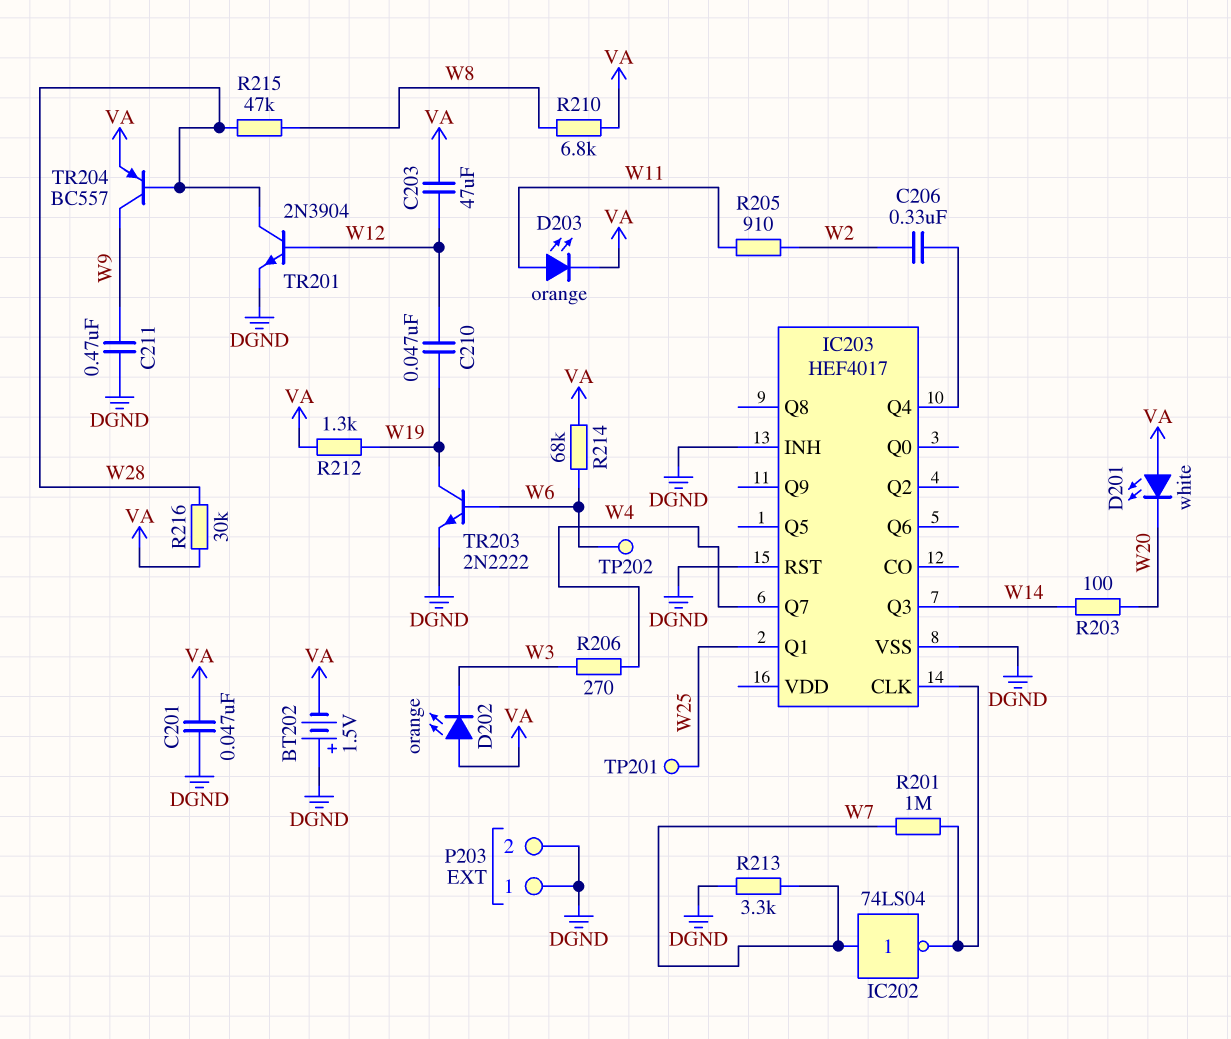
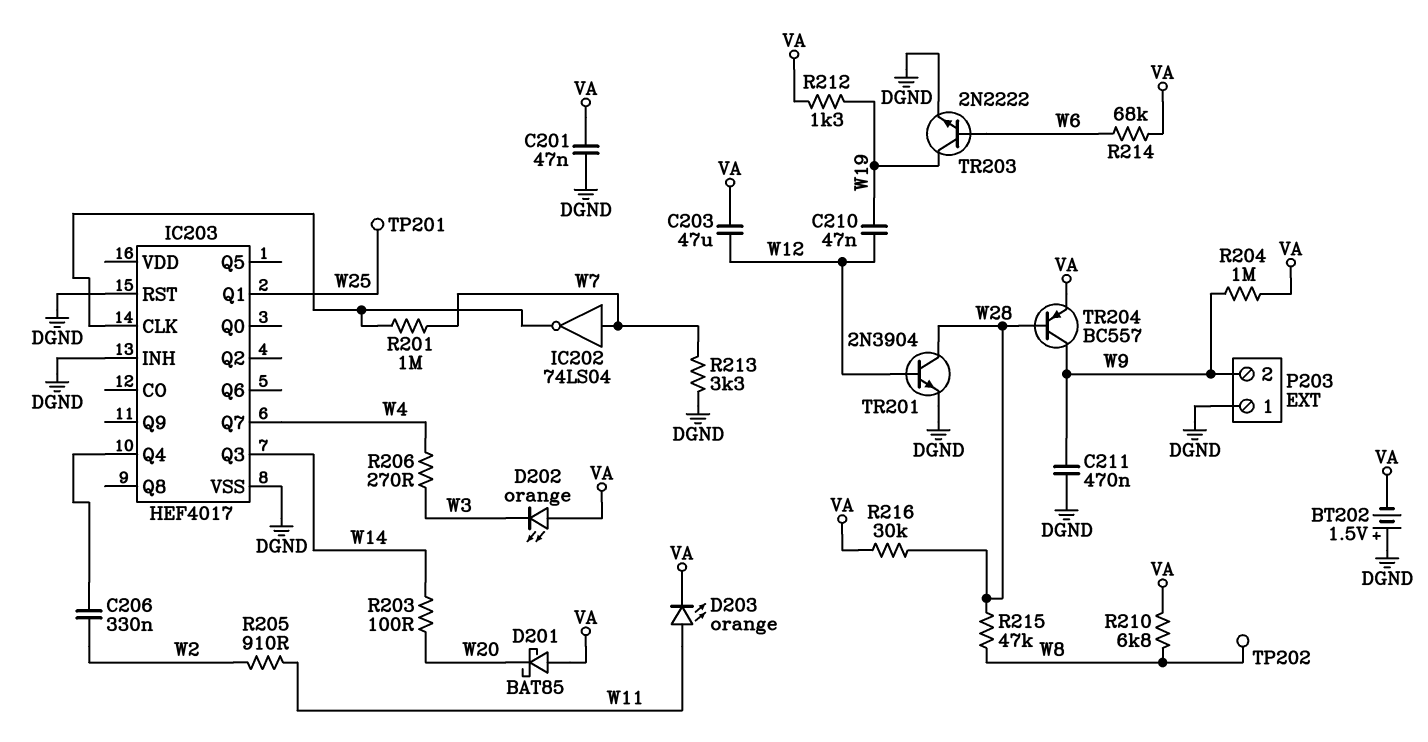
D201: LED white (A VA, K W20) -> schottky BAT85 (A VA, K W20)
P203 pin 2: DGND -> W9
R204: none -> 1M (VA, W9)
TP202: test point (W6) -> test point (W8)

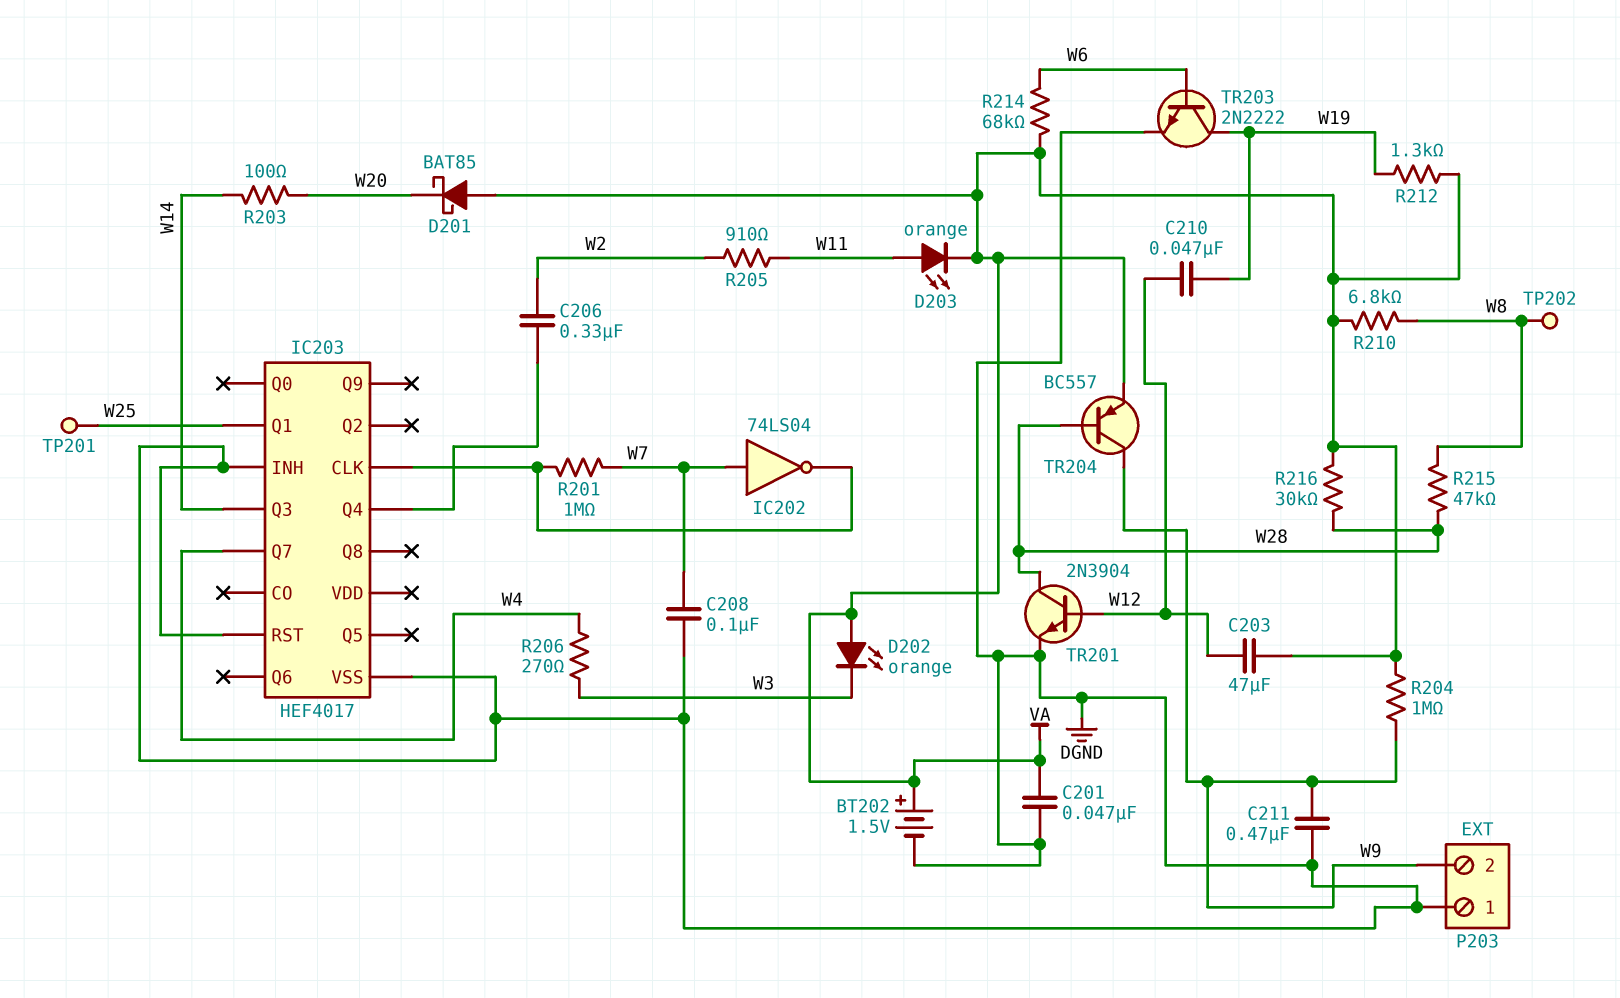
BT202: 1.5V (plus DGND, minus VA) -> 1.5V (plus VA, minus DGND)
C208: none -> 100nF (DGND, W7)
R213: 3.3k (DGND, W7) -> none

